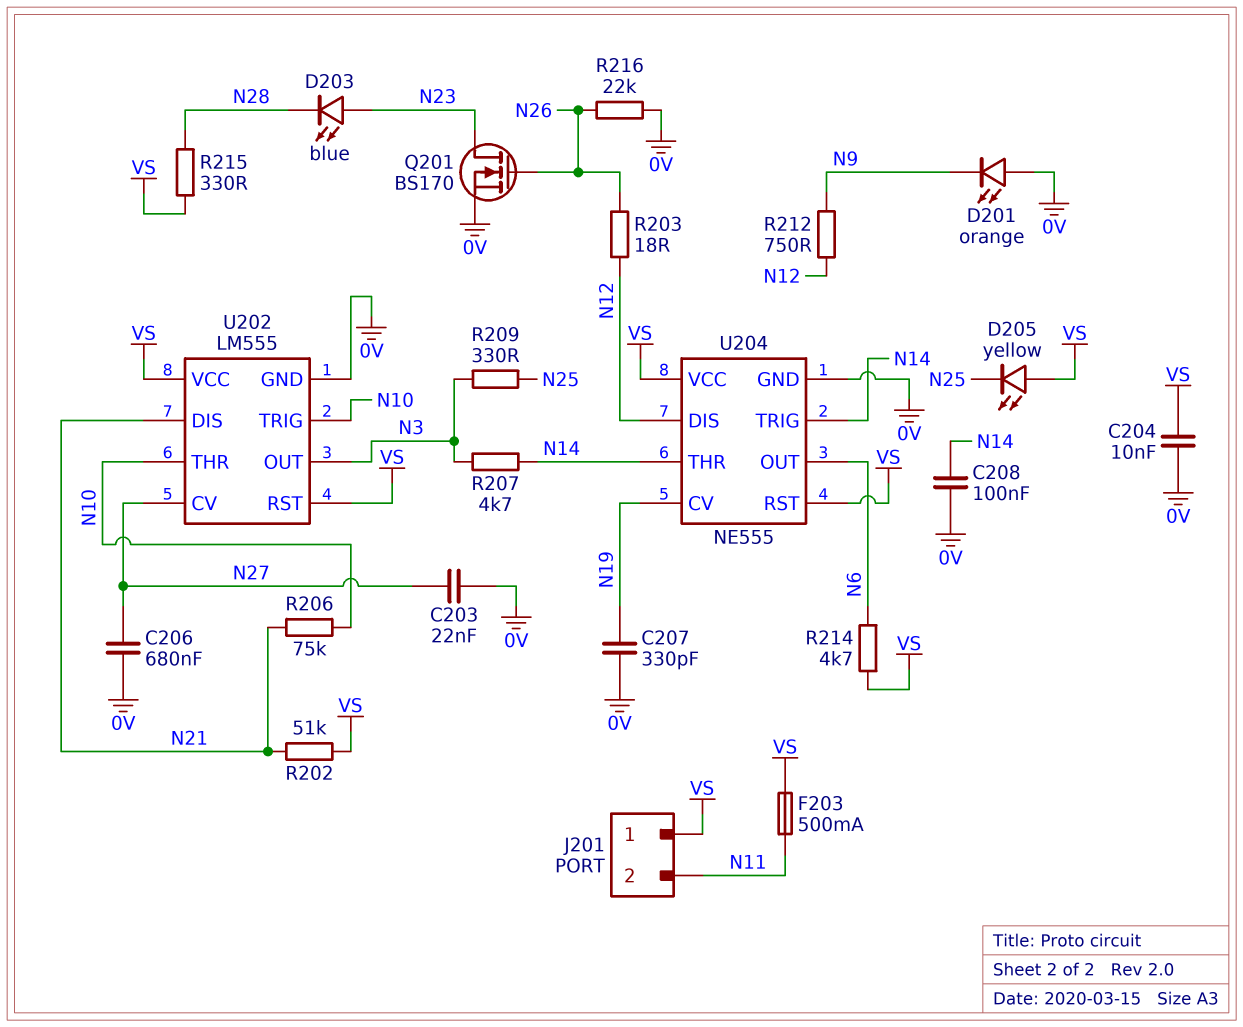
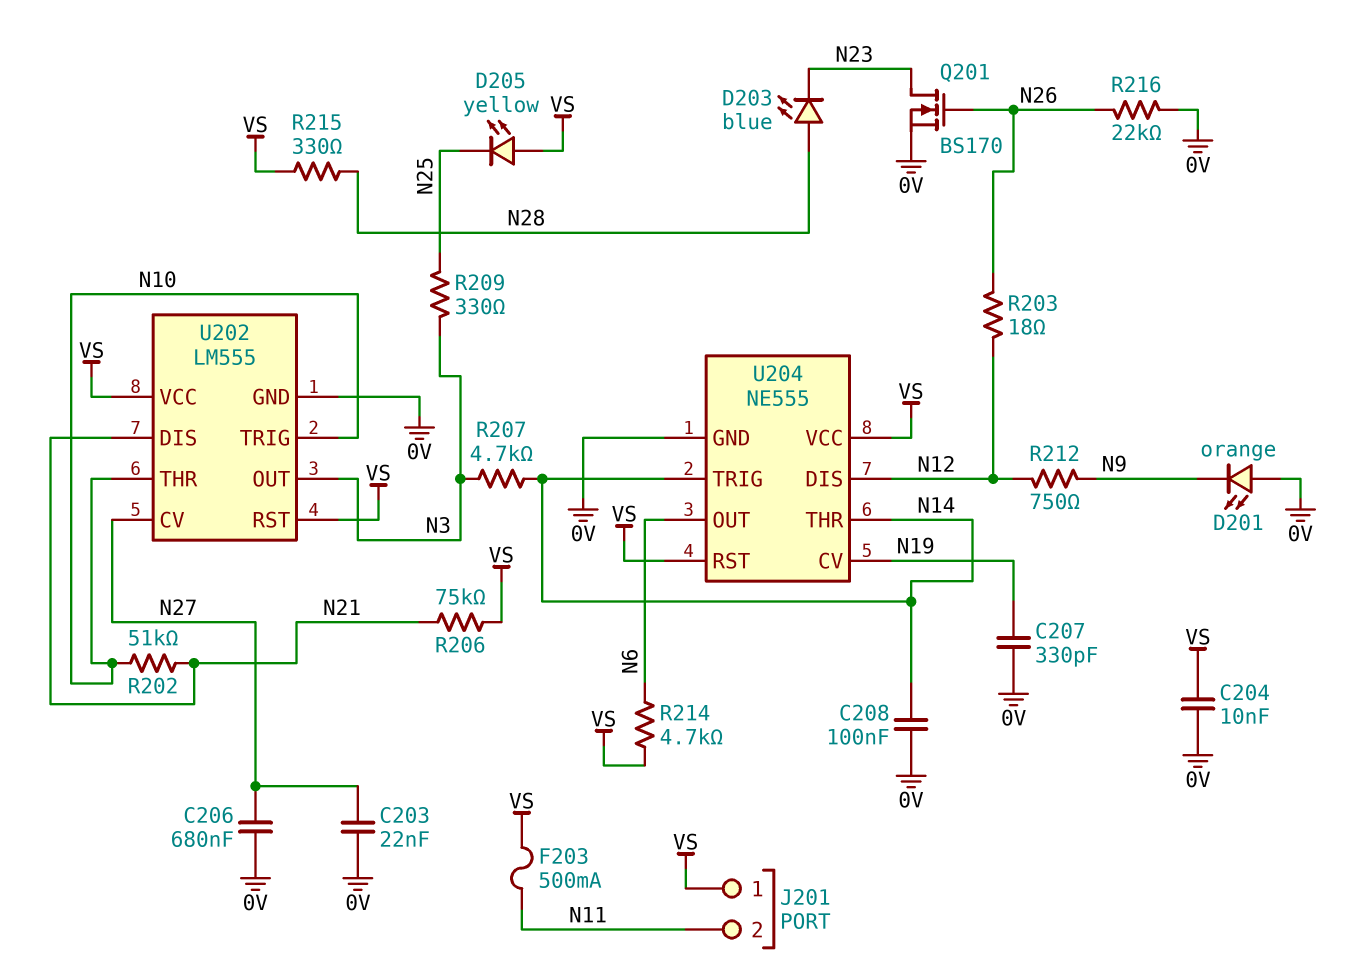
D203: LED blue (A N23, K N28) -> LED blue (A N28, K N23)
R202: 51k (N21, VS) -> 51k (N10, N21)
R206: 75k (N10, N21) -> 75k (N21, VS)

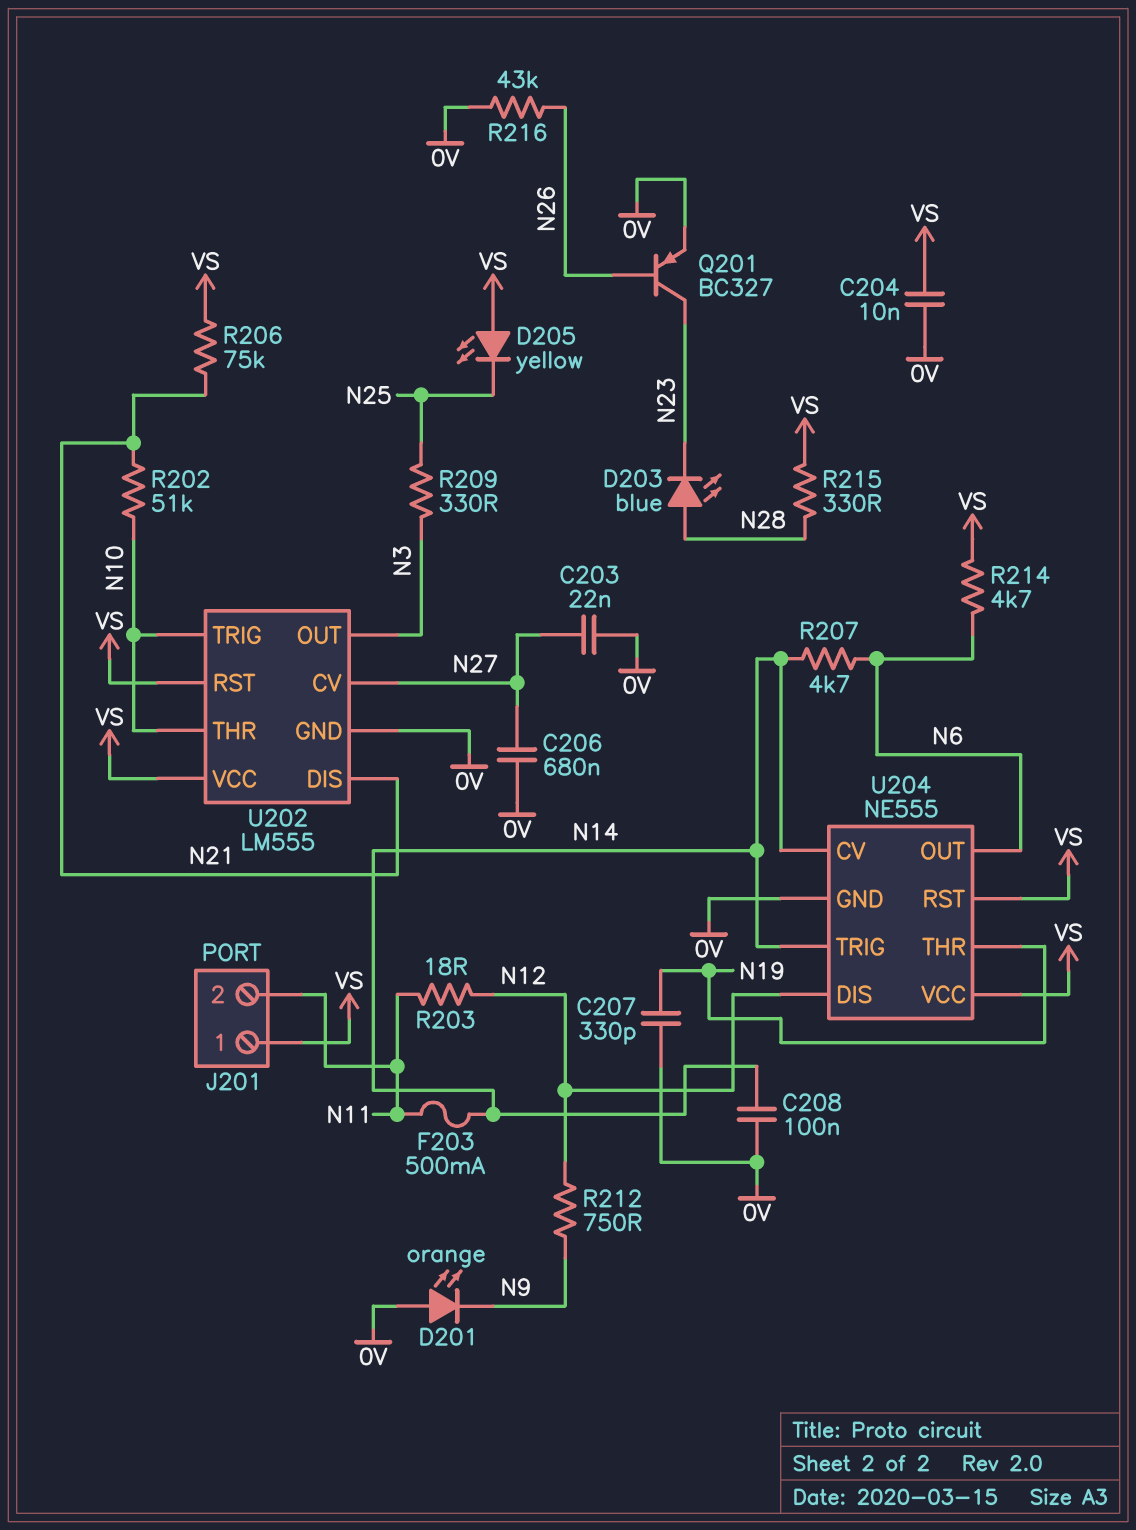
F203: 500mA (N11, VS) -> 500mA (N11, N14)
Q201: NMOS BS170 (G N26, D N23, S 0V) -> PNP BC327 (B N26, C N23, E 0V)
R203: 18 (N12, N26) -> 18 (N11, N12)
R207: 4.7k (N3, N14) -> 4.7k (N6, N14)
R216: 22k (0V, N26) -> 43k (0V, N26)
U204 pin CV: N19 -> N14
U204 pin THR: N14 -> N19

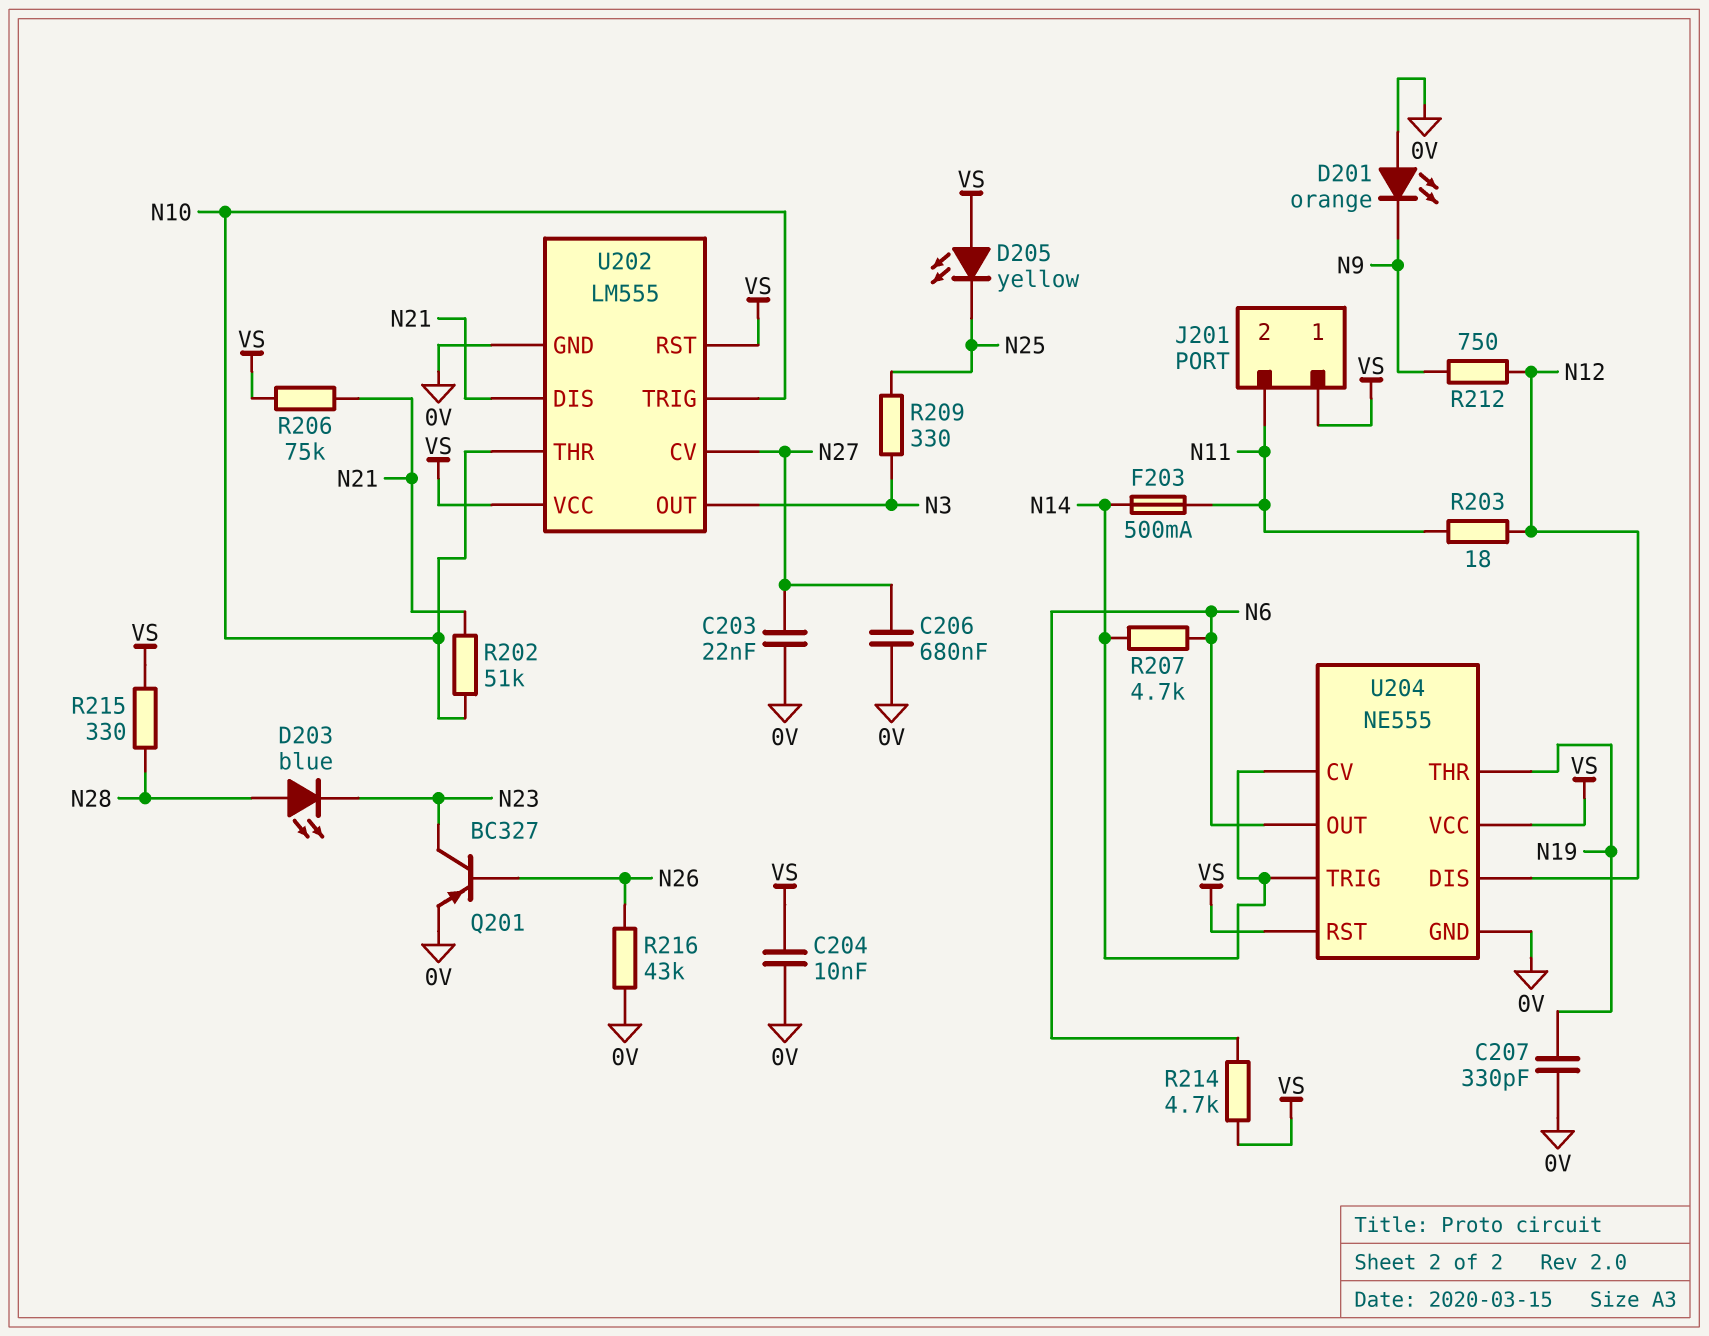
C208: 100nF (0V, N14) -> none

